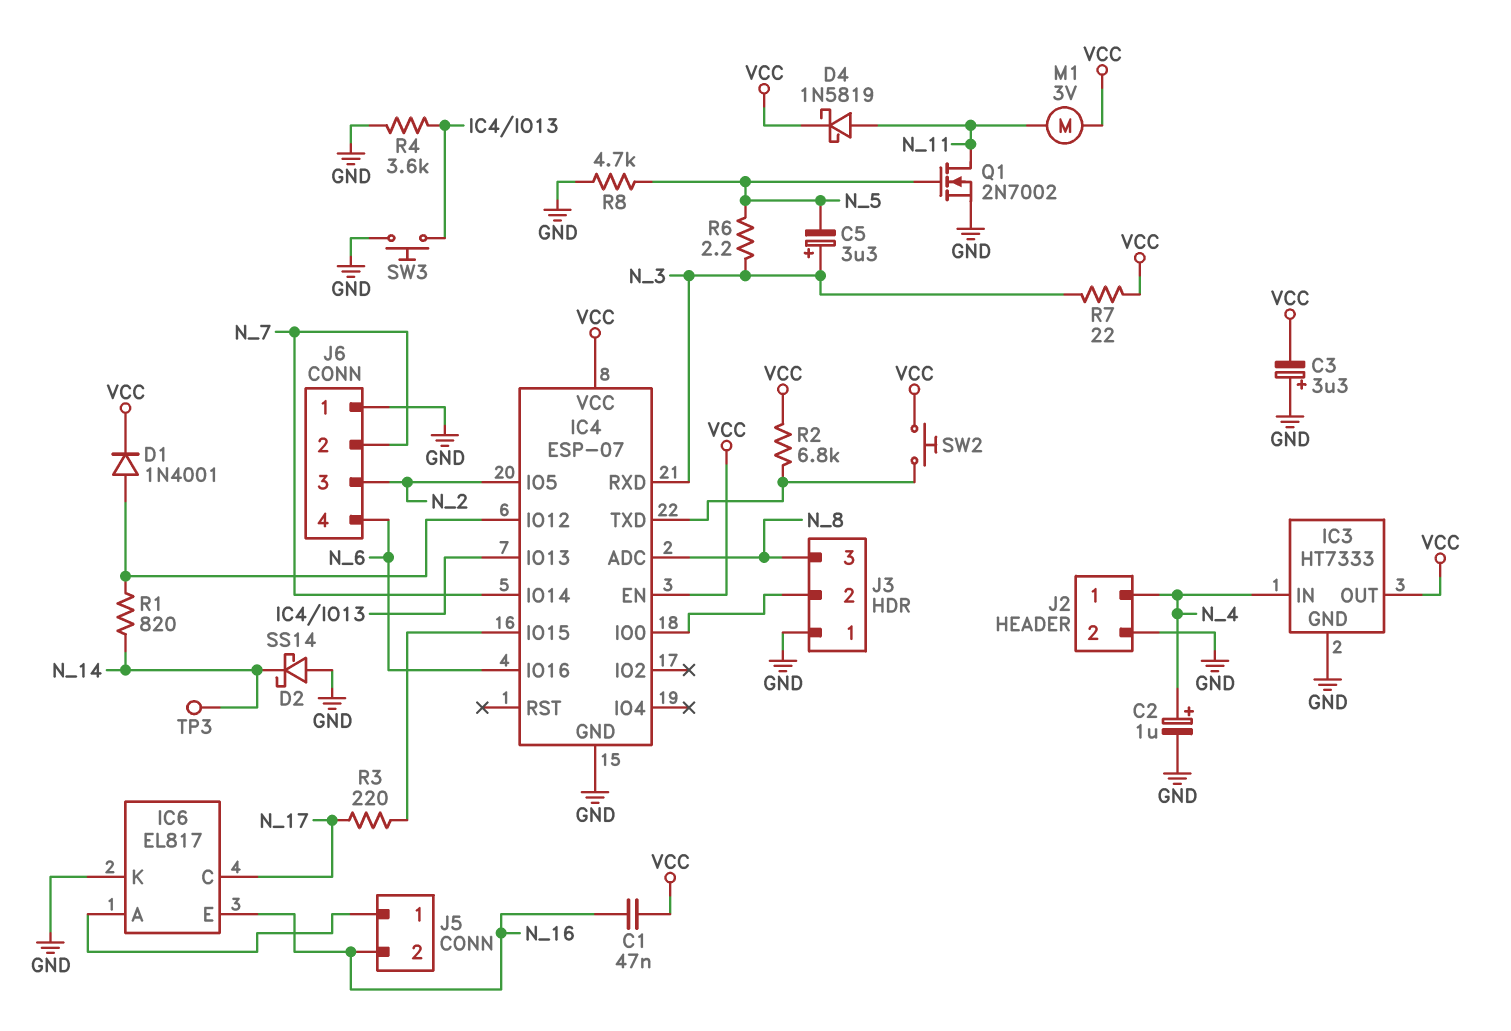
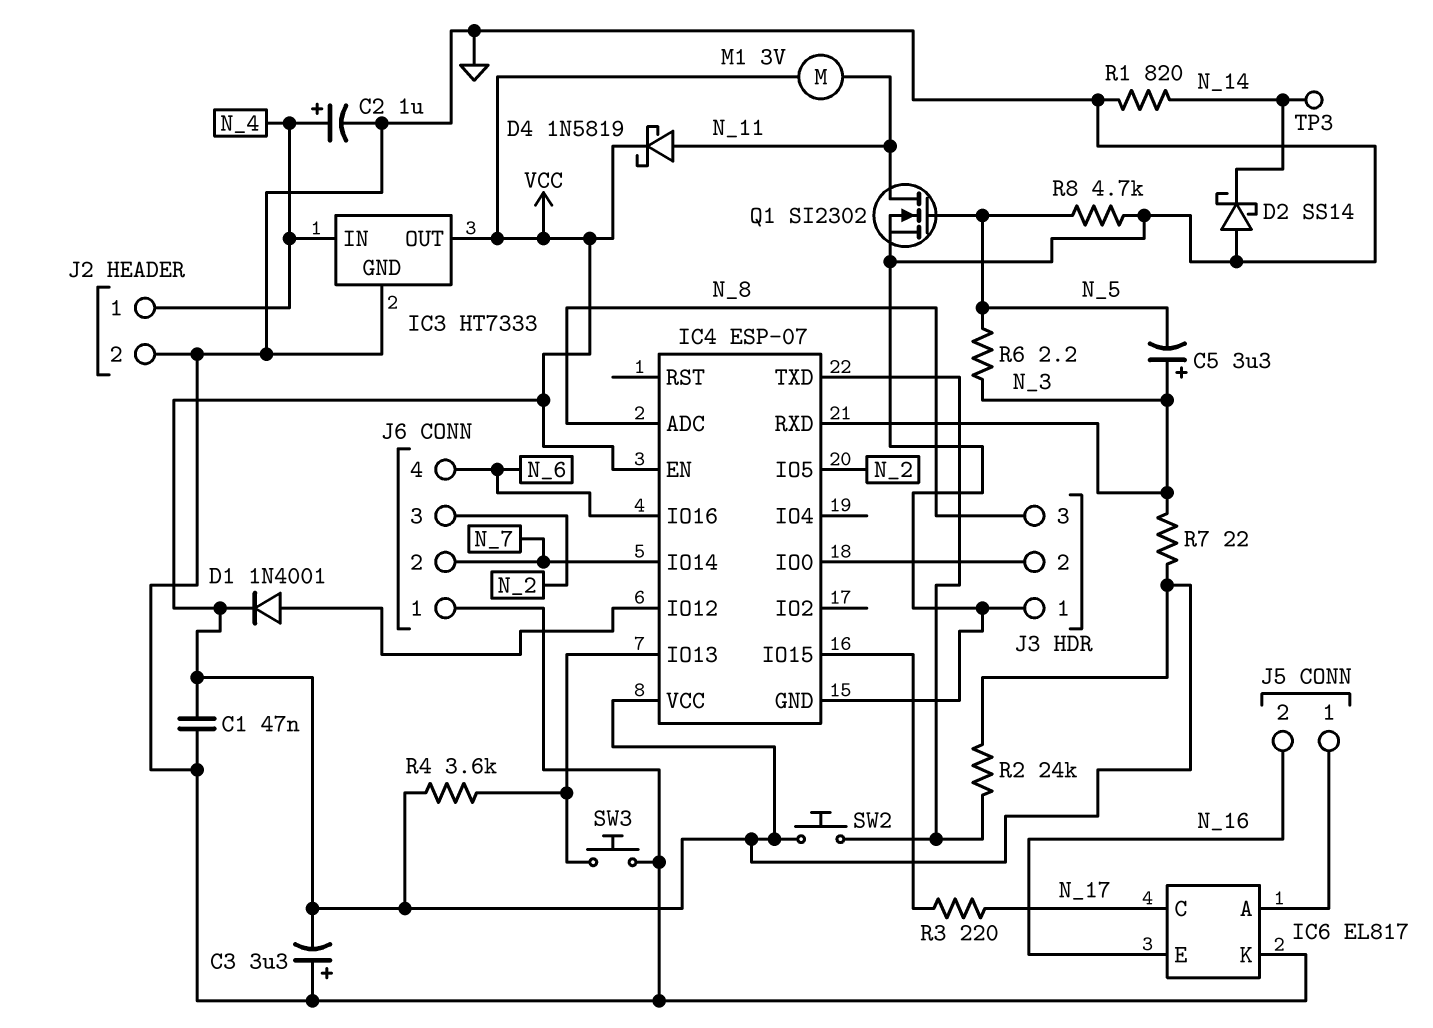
C1: 47nF (N_16, VCC) -> 47nF (GND, VCC)
Q1: NMOS 2N7002 (G N_5, D N_11, S GND) -> NMOS SI2302 (G N_5, D N_11, S GND)
R1: 820 (IC4/IO12, N_14) -> 820 (GND, N_14)
R2: 6.8k (IC4/TXD, VCC) -> 24k (IC4/TXD, VCC)
R4: 3.6k (GND, IC4/IO13) -> 3.6k (IC4/IO13, VCC)

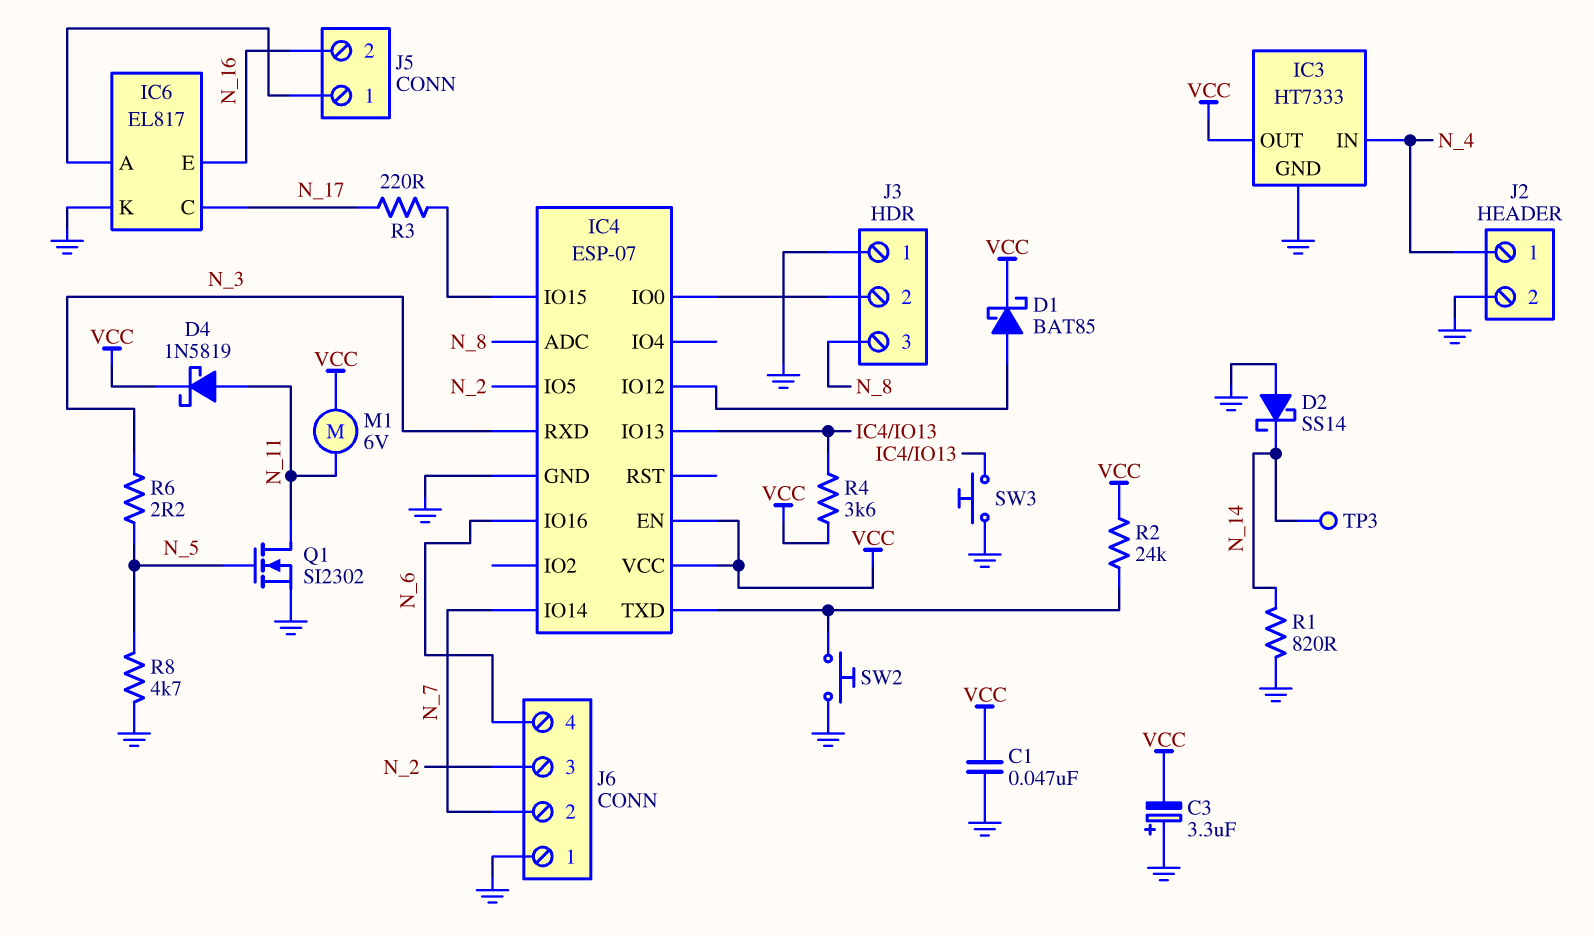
C2: 1uF (plus N_4, minus GND) -> none
C5: 3.3uF (plus N_3, minus N_5) -> none
D1: diode 1N4001 (A IC4/IO12, K VCC) -> schottky BAT85 (A IC4/IO12, K VCC)
M1: motor 3V (N_11, VCC) -> motor 6V (N_11, VCC)
R7: 22 (N_3, VCC) -> none
SW2: button (IC4/TXD, VCC) -> button (GND, IC4/TXD)

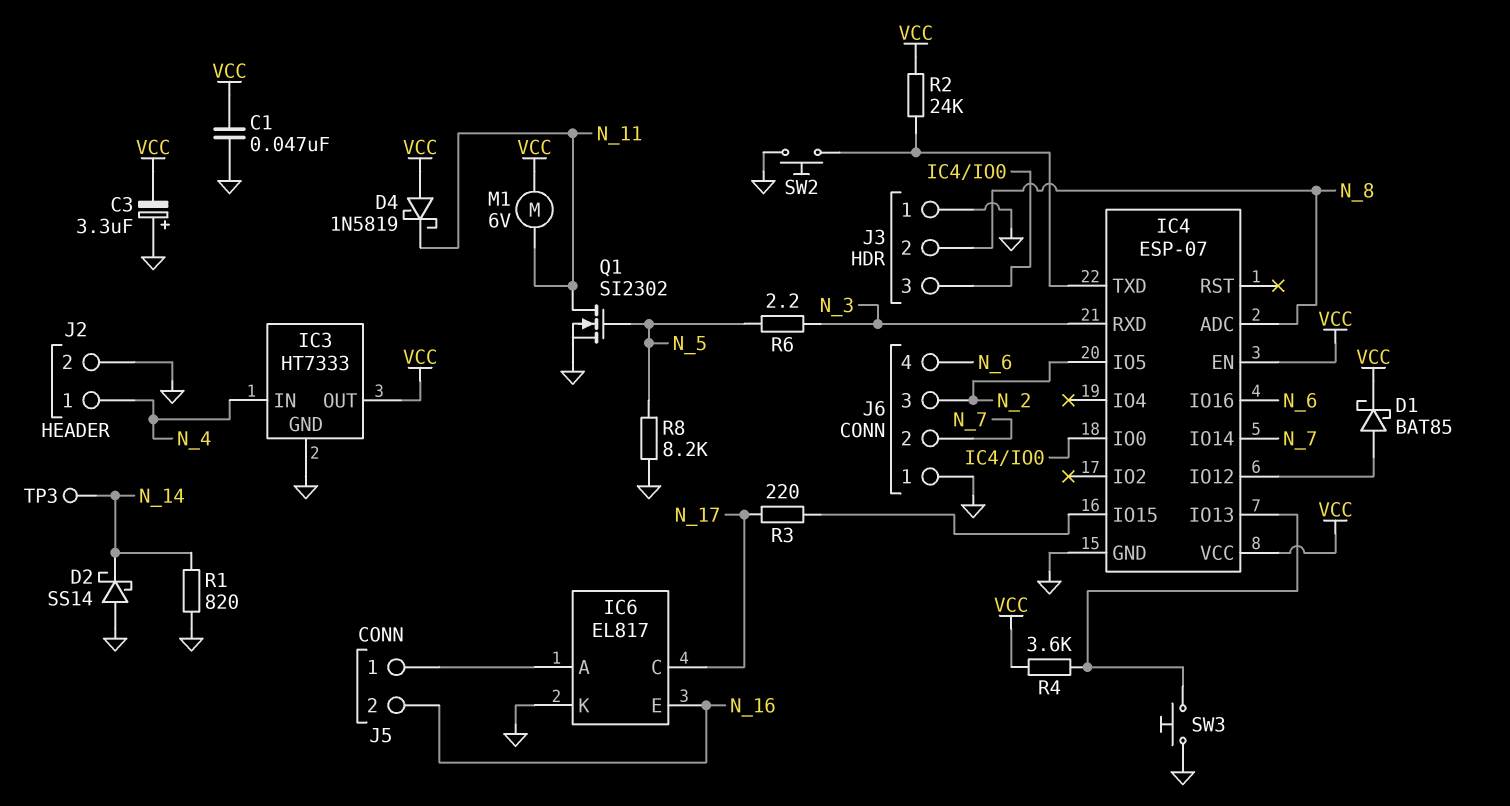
D4: schottky 1N5819 (A N_11, K VCC) -> schottky 1N5819 (A VCC, K N_11)
J3 pin 2: IC4/IO0 -> N_8
J3 pin 3: N_8 -> IC4/IO0
R8: 4.7k (GND, N_5) -> 8.2k (GND, N_5)

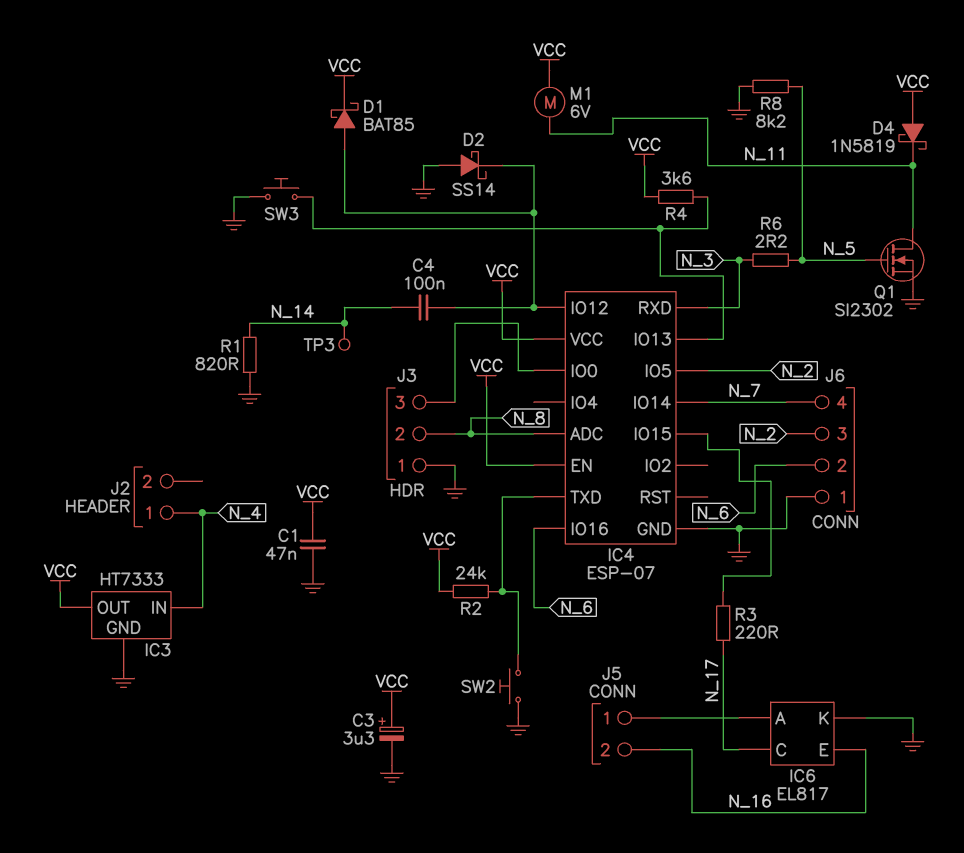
C3: 3.3uF (plus GND, minus VCC) -> 3.3uF (plus VCC, minus GND)
C4: none -> 100nF (IC4/IO12, N_14)
D2: schottky SS14 (A GND, K N_14) -> schottky SS14 (A GND, K IC4/IO12)
J2 pin 2: GND -> none
J6 pin 2: N_7 -> N_6
J6 pin 4: N_6 -> N_7

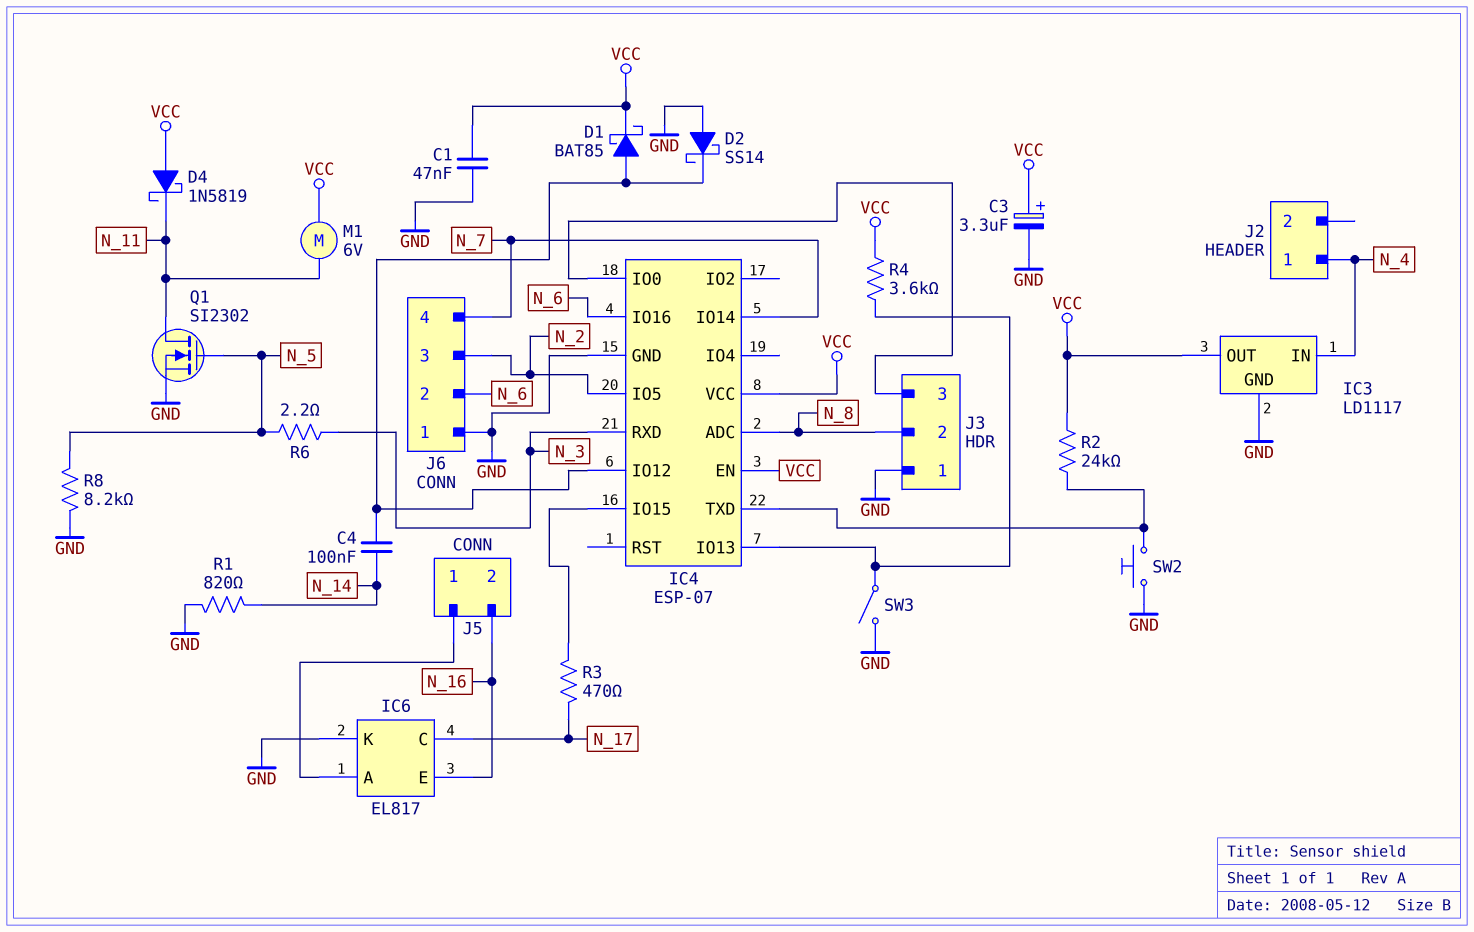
IC3: HT7333 -> LD1117
R3: 220 (IC4/IO15, N_17) -> 470 (IC4/IO15, N_17)
SW3: button (GND, IC4/IO13) -> switch (GND, IC4/IO13)
TP3: test point (N_14) -> none

